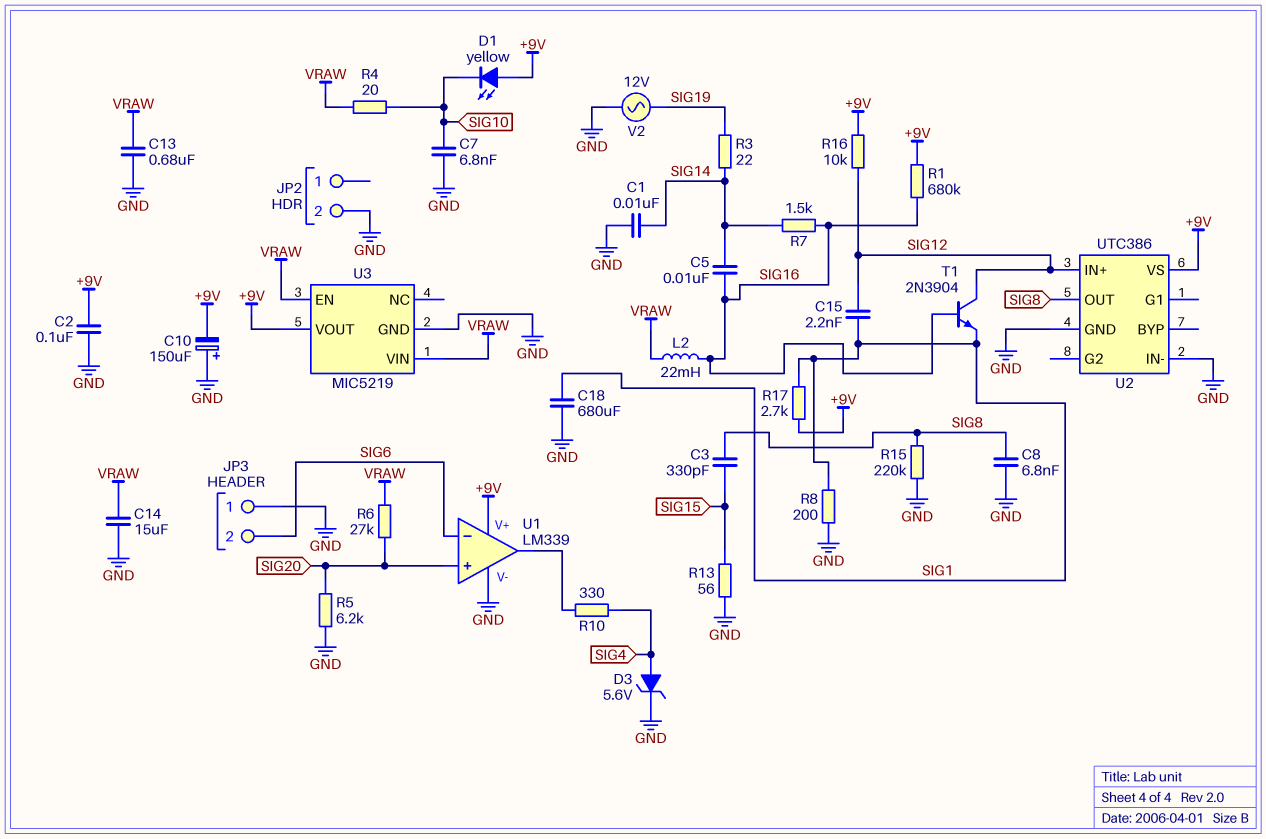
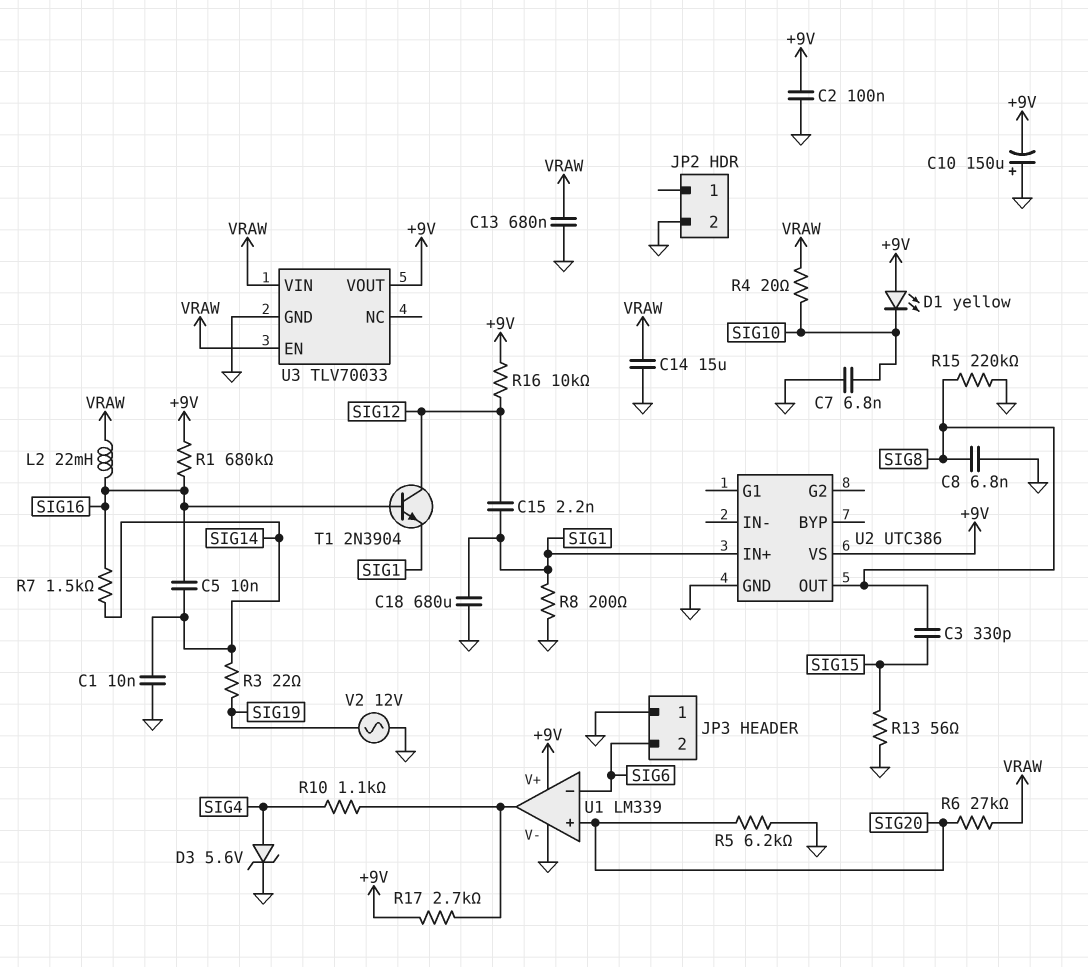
R10: 330 (SIG4, U1/out) -> 1.1k (SIG4, U1/out)
R17: 2.7k (+9V, SIG1) -> 2.7k (+9V, U1/out)
U2 pin IN+: SIG12 -> SIG1
U2 pin IN-: GND -> none
U3: MIC5219 -> TLV70033

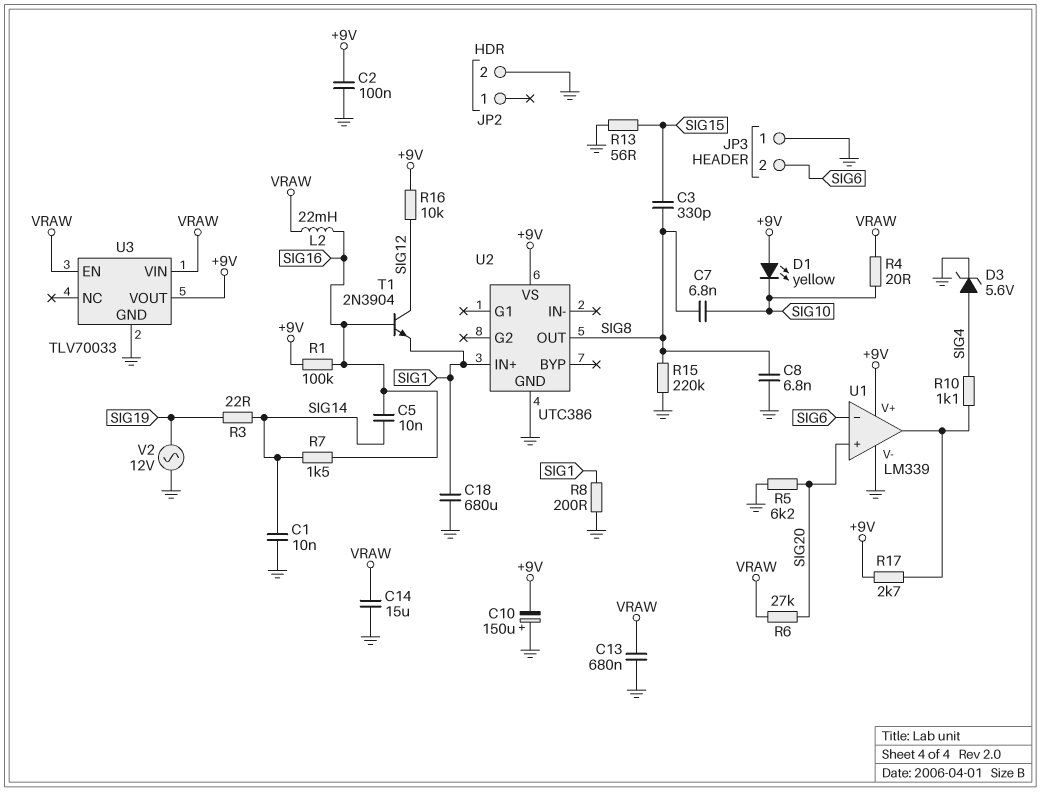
C7: 6.8nF (GND, SIG10) -> 6.8nF (SIG8, SIG10)
C15: 2.2nF (SIG1, SIG12) -> none
R1: 680k (+9V, SIG16) -> 100k (+9V, SIG16)

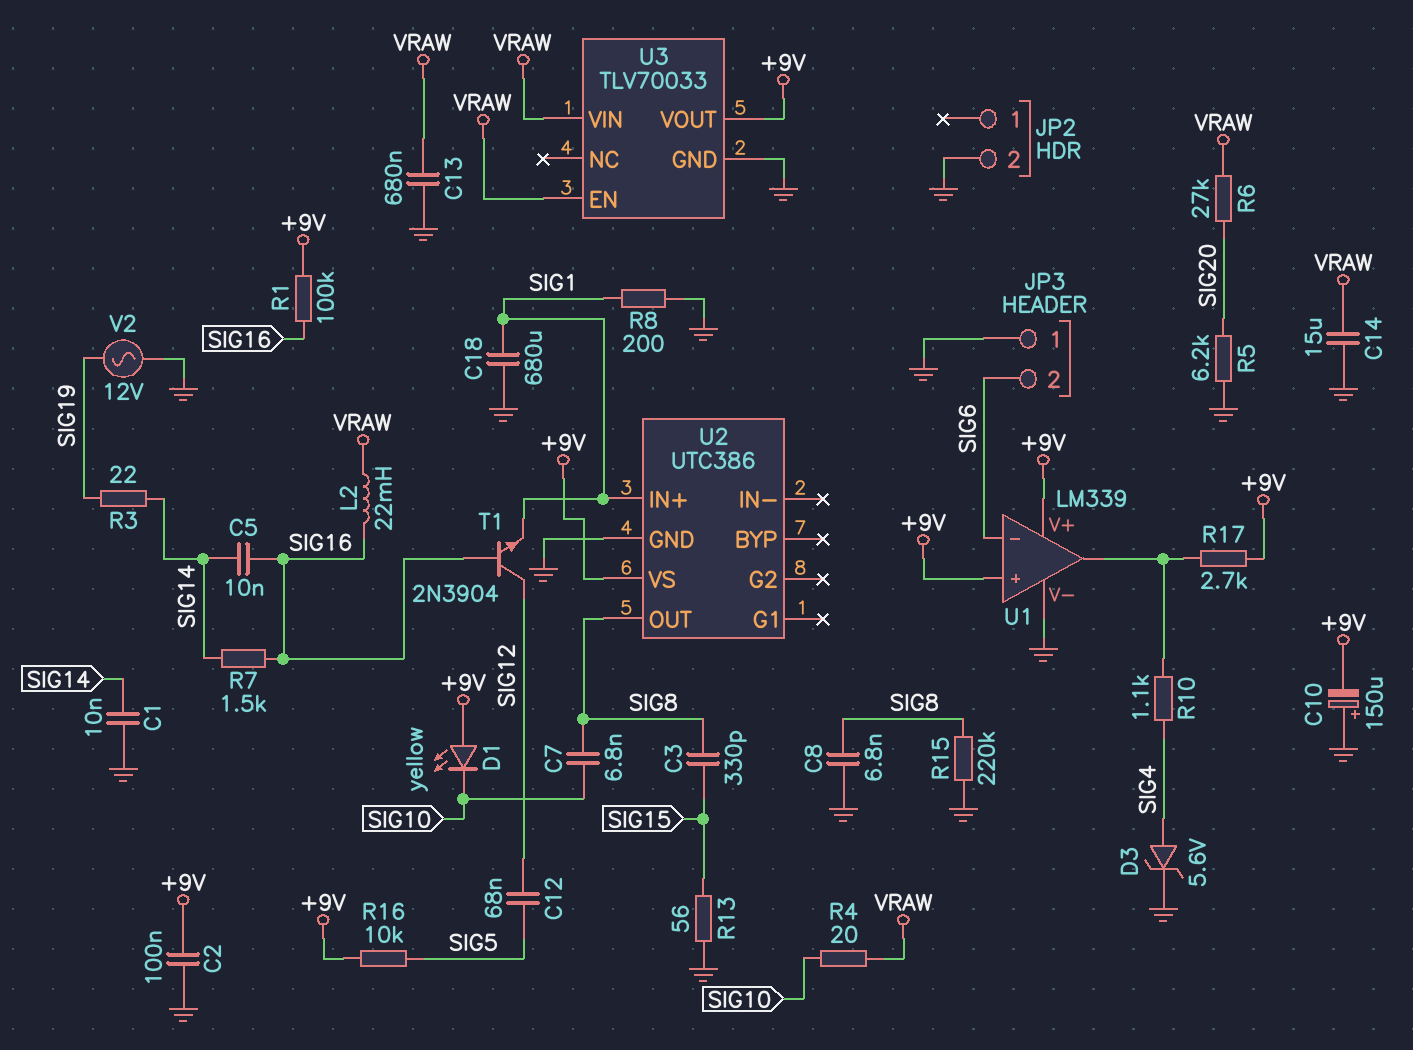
C12: none -> 68nF (SIG5, SIG12)
R16: 10k (+9V, SIG12) -> 10k (+9V, SIG5)
U1 pin in+: SIG20 -> +9V

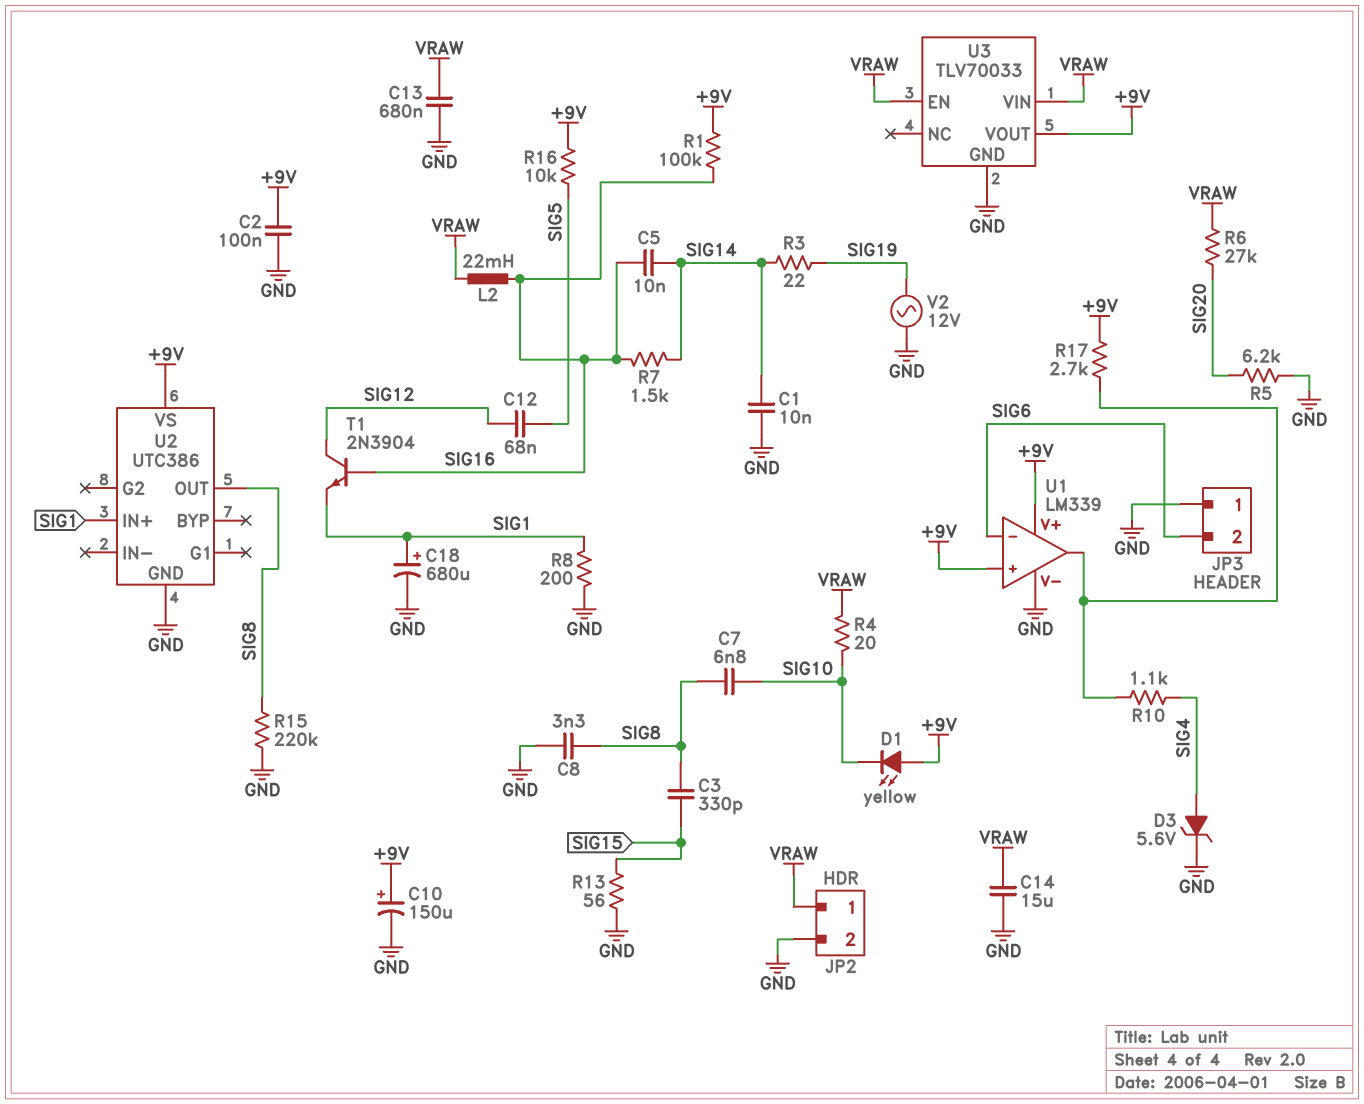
C8: 6.8nF (GND, SIG8) -> 3.3nF (GND, SIG8)
C10: 150uF (plus GND, minus +9V) -> 150uF (plus +9V, minus GND)
C18: 680uF (GND, SIG1) -> 680uF (plus SIG1, minus GND)
JP2 pin 1: none -> VRAW

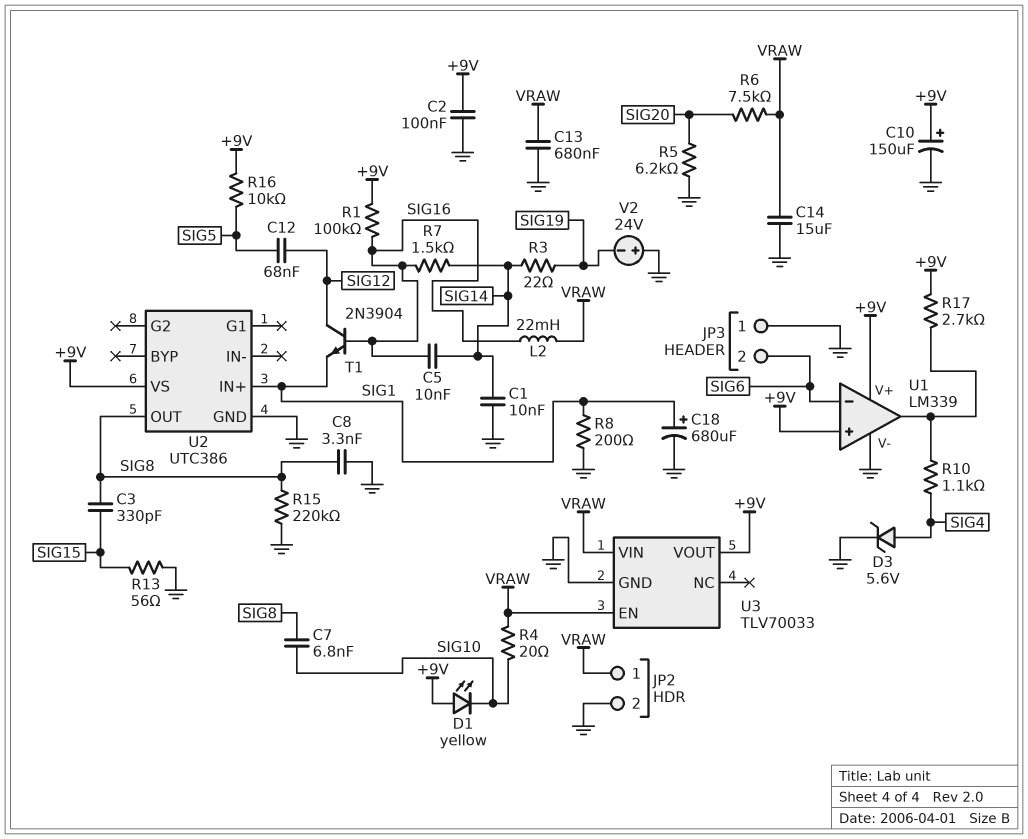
R6: 27k (SIG20, VRAW) -> 7.5k (SIG20, VRAW)
V2: AC 12V (GND, SIG19) -> 24V (plus GND, minus SIG19)

